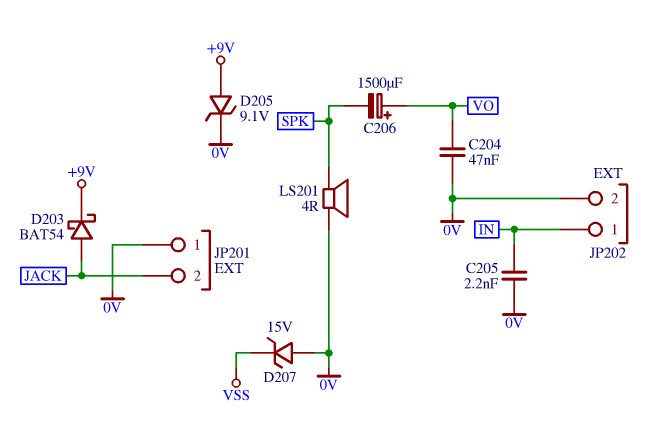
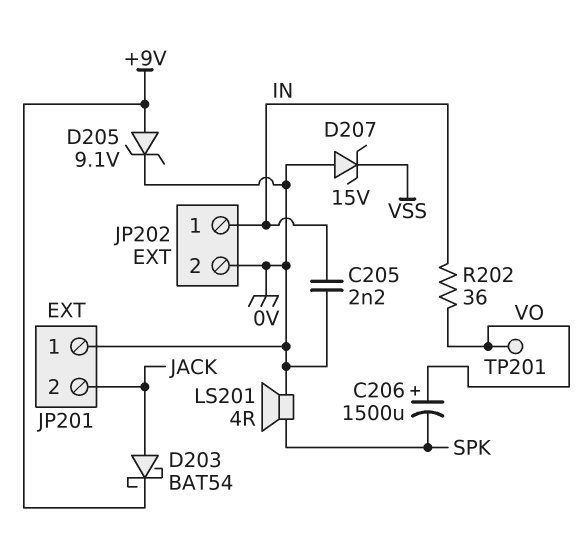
C204: 47nF (0V, VO) -> none
R202: none -> 36 (IN, VO)
TP201: none -> test point (VO)

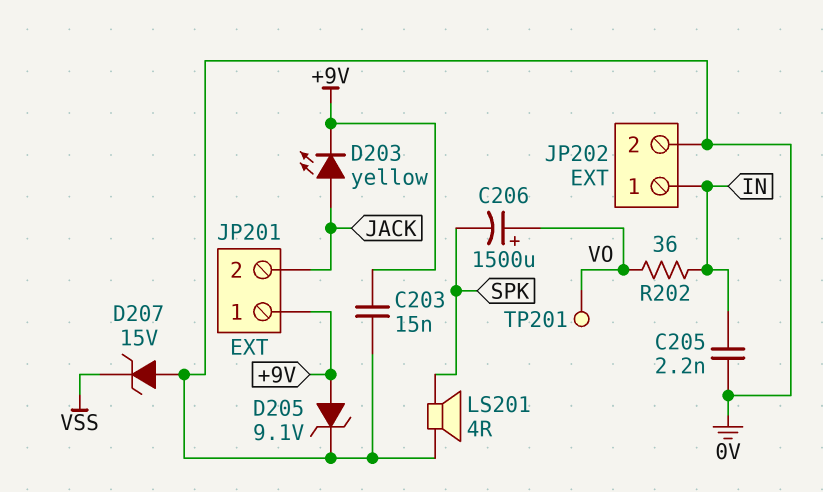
C203: none -> 15nF (+9V, 0V)
D203: schottky BAT54 (A JACK, K +9V) -> LED yellow (A JACK, K +9V)
JP201 pin 1: 0V -> +9V

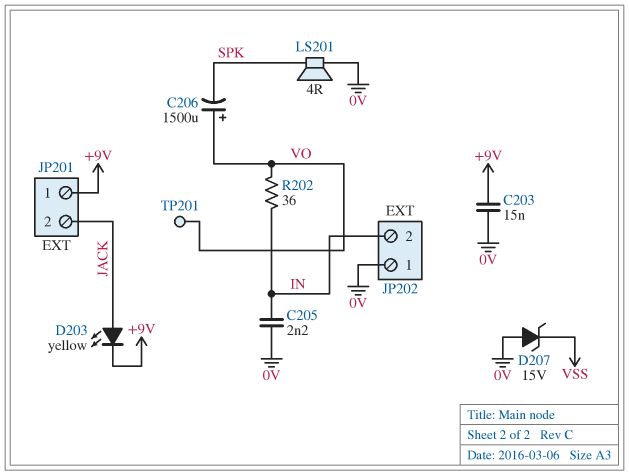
D205: zener 9.1V (A +9V, K 0V) -> none
JP202 pin 1: IN -> 0V
JP202 pin 2: 0V -> IN

